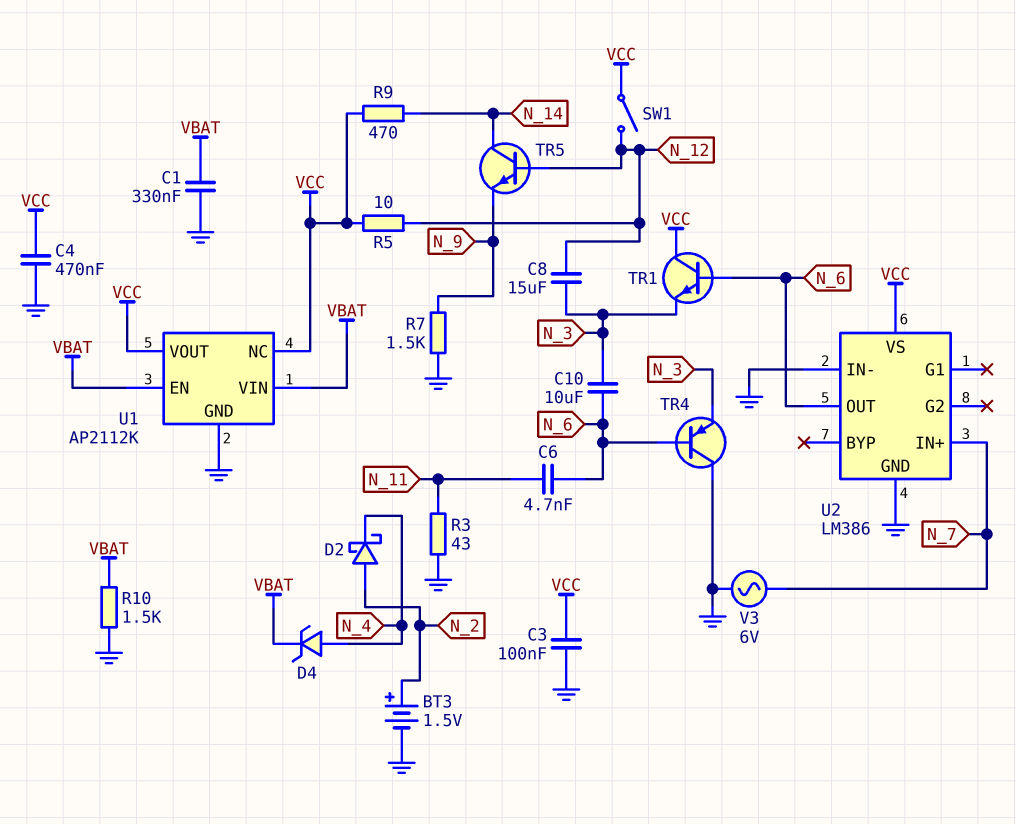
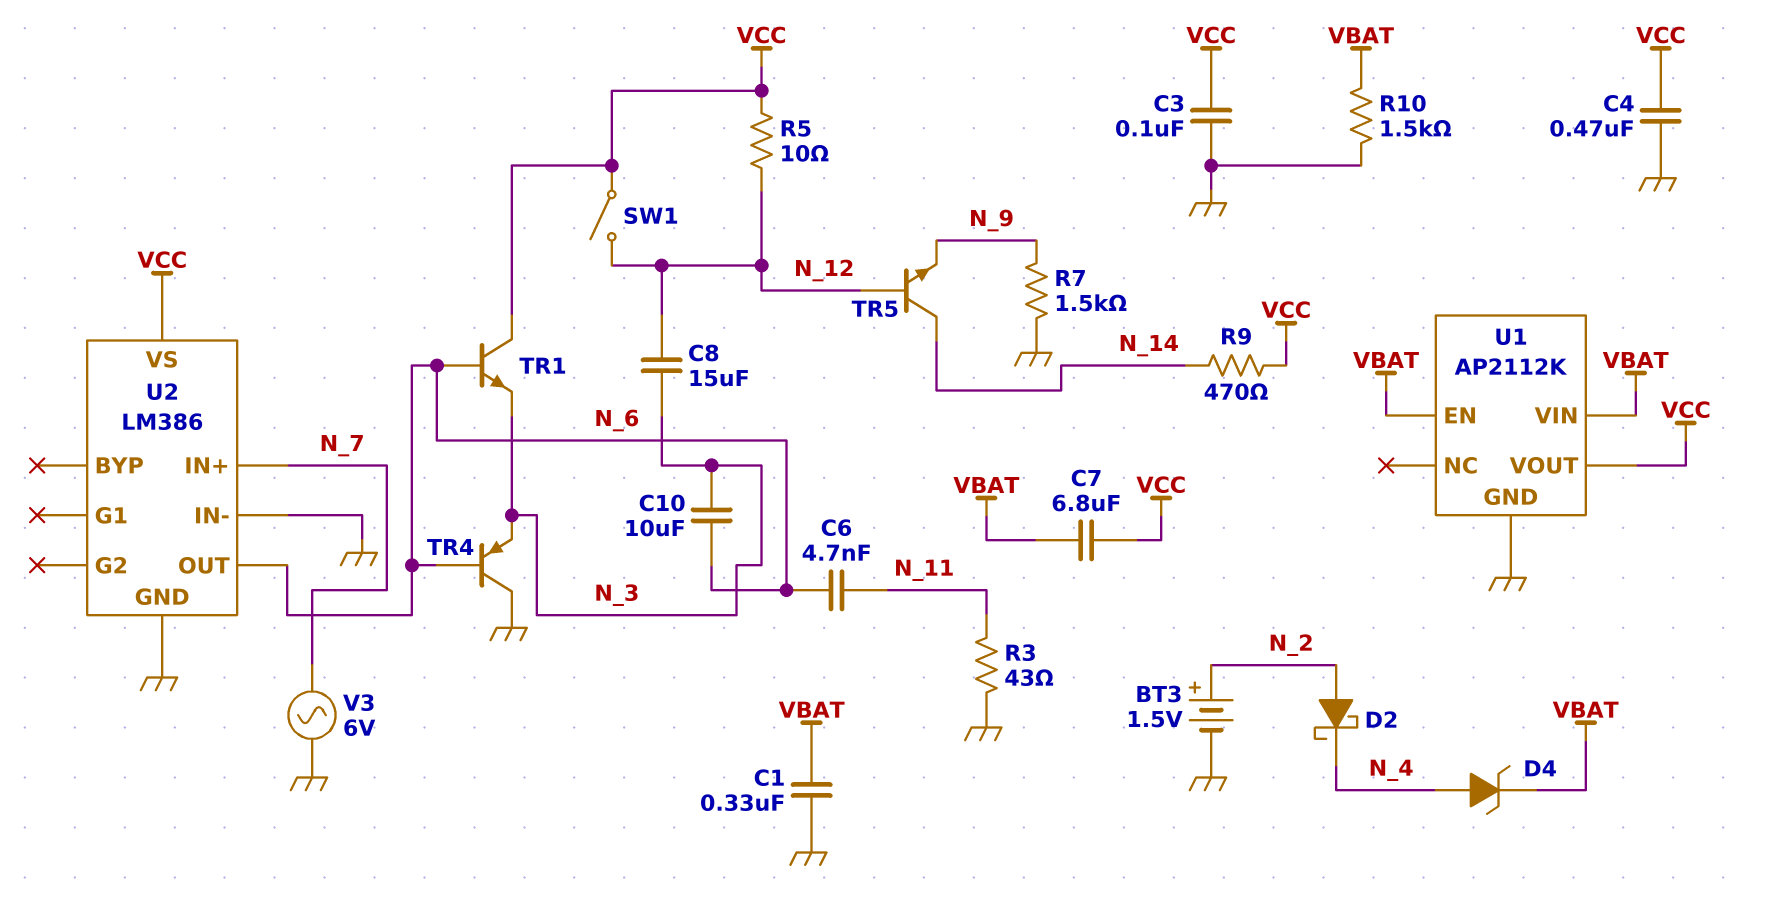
C7: none -> 6.8uF (VBAT, VCC)
U1 pin NC: VCC -> none

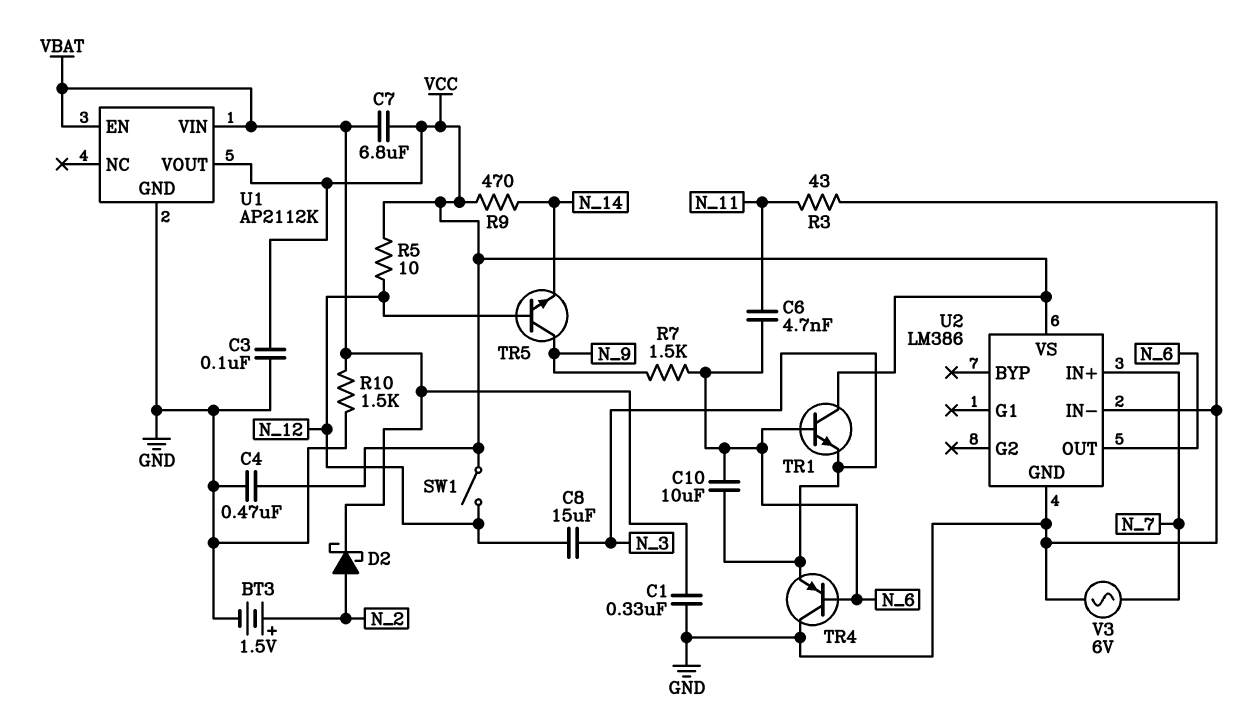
D2: schottky (A N_2, K N_4) -> schottky (A N_2, K VBAT)
D4: zener (A N_4, K VBAT) -> none
R7: 1.5k (GND, N_9) -> 1.5k (N_6, N_9)
TR5: NPN (B N_12, C N_14, E N_9) -> NPN (B N_12, C N_9, E N_14)

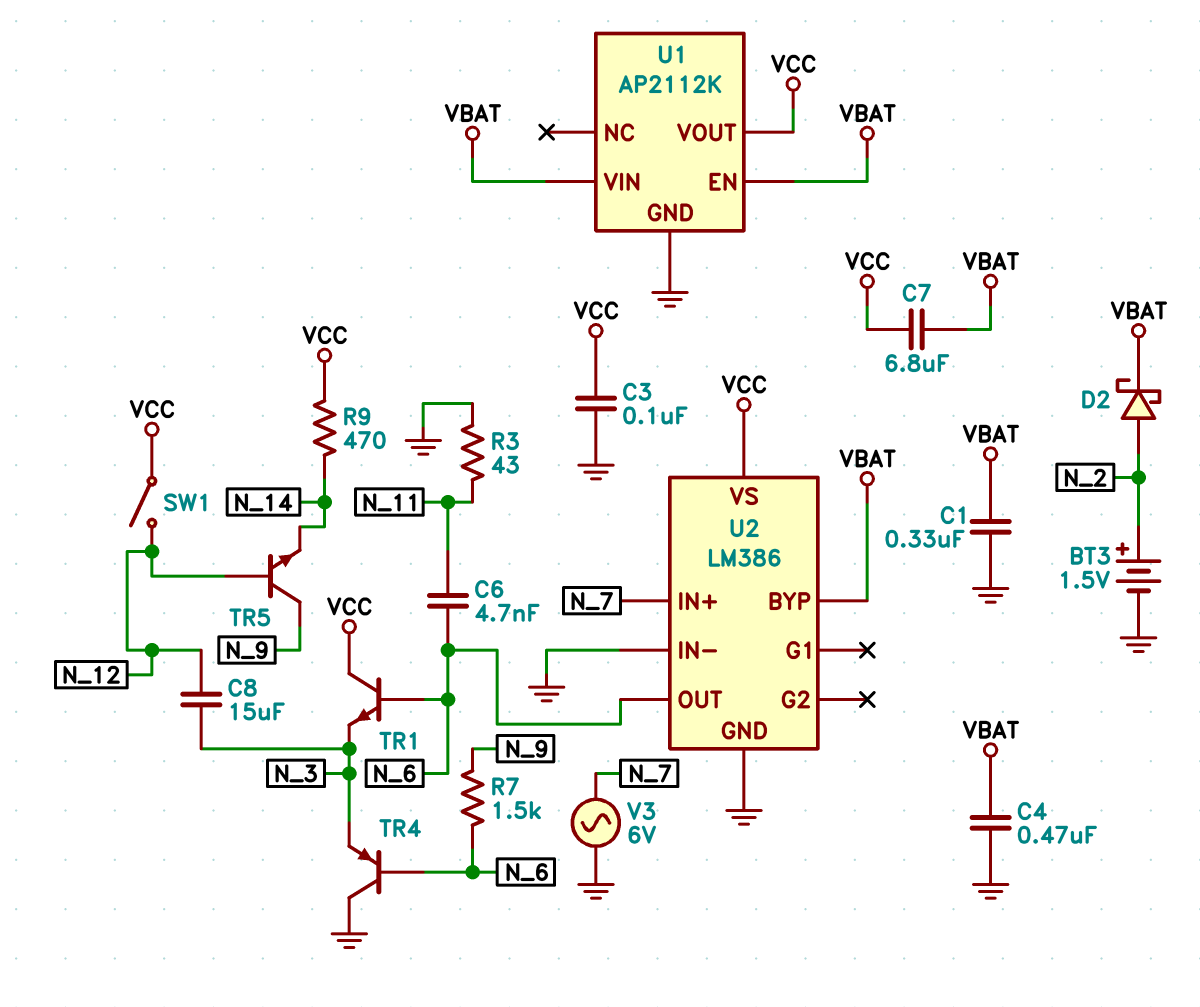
C4: 470nF (GND, VCC) -> 470nF (GND, VBAT)
C10: 10uF (N_3, N_6) -> none
R5: 10 (N_12, VCC) -> none
R10: 1.5k (GND, VBAT) -> none
U2 pin BYP: none -> VBAT

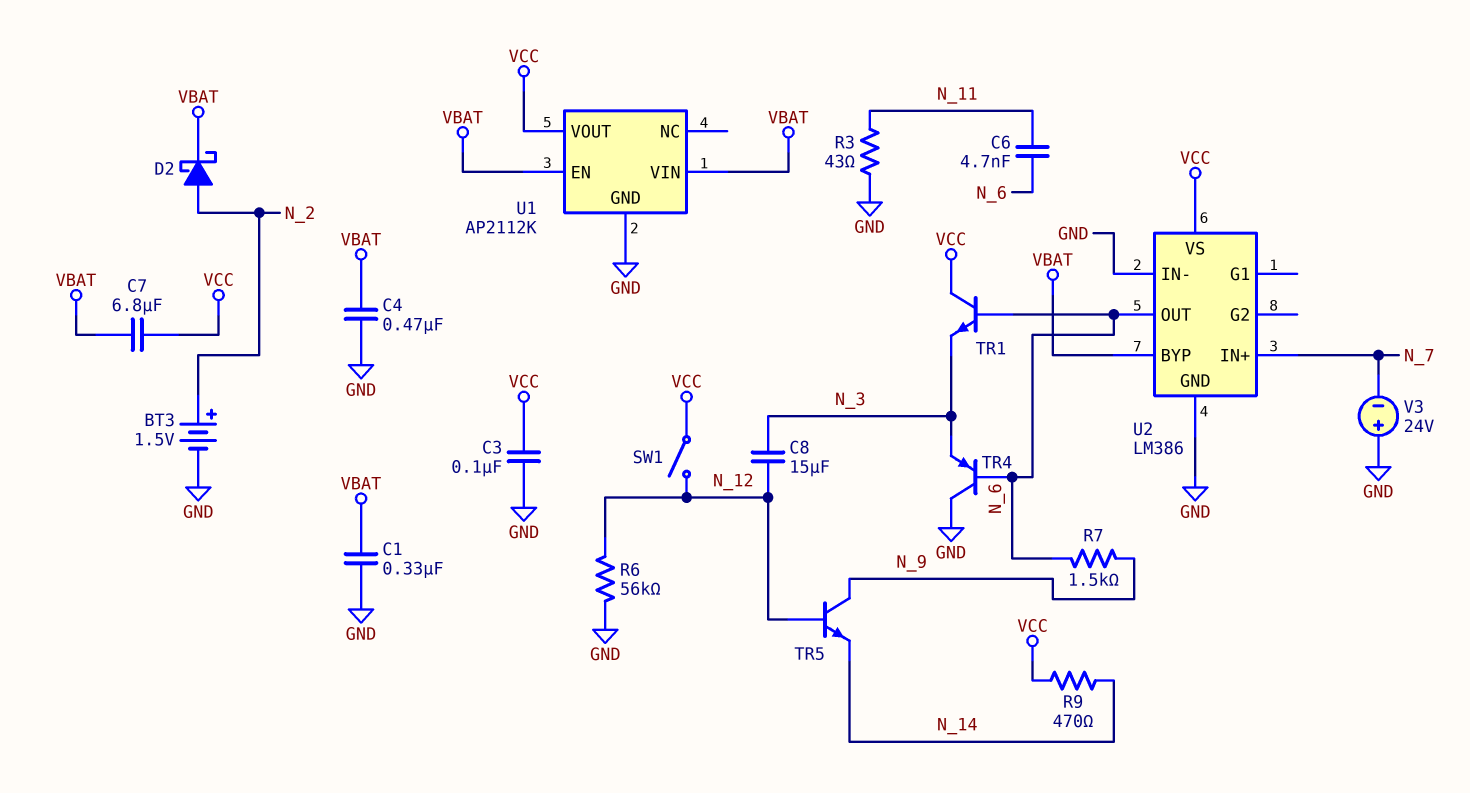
R6: none -> 56k (GND, N_12)
V3: AC 6V (GND, N_7) -> 24V (plus GND, minus N_7)

